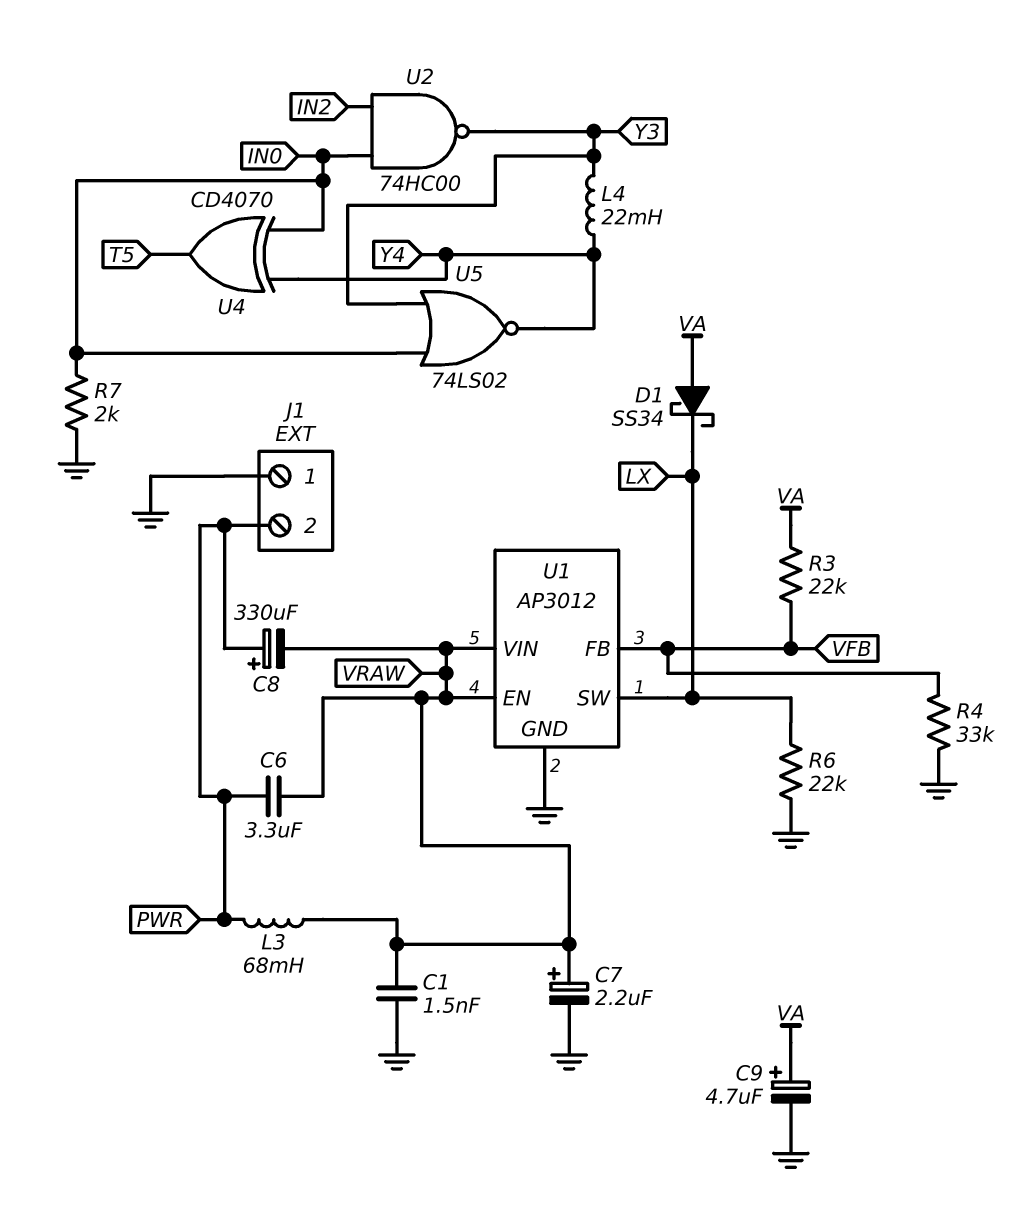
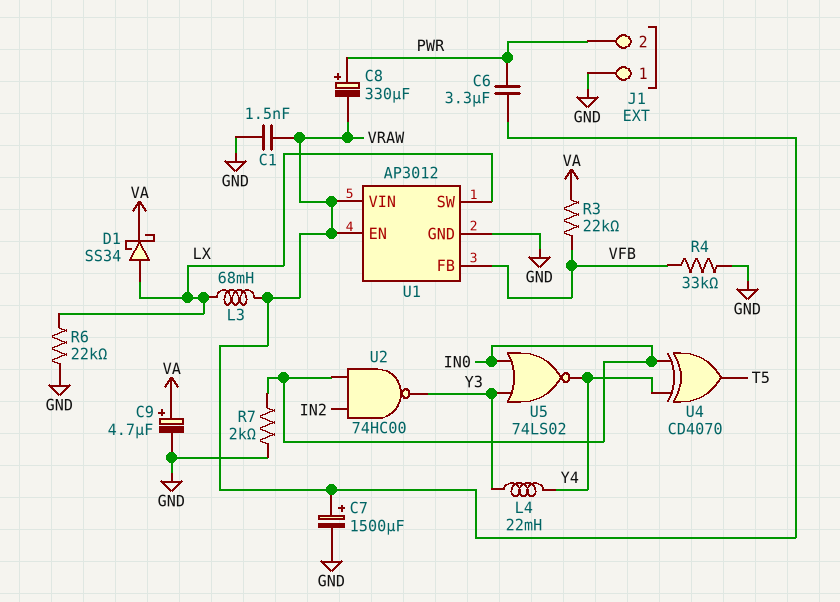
C7: 2.2uF (plus VRAW, minus GND) -> 1500uF (plus VRAW, minus GND)
D1: schottky SS34 (A VA, K LX) -> schottky SS34 (A LX, K VA)
L3: 68mH (PWR, VRAW) -> 68mH (LX, VRAW)

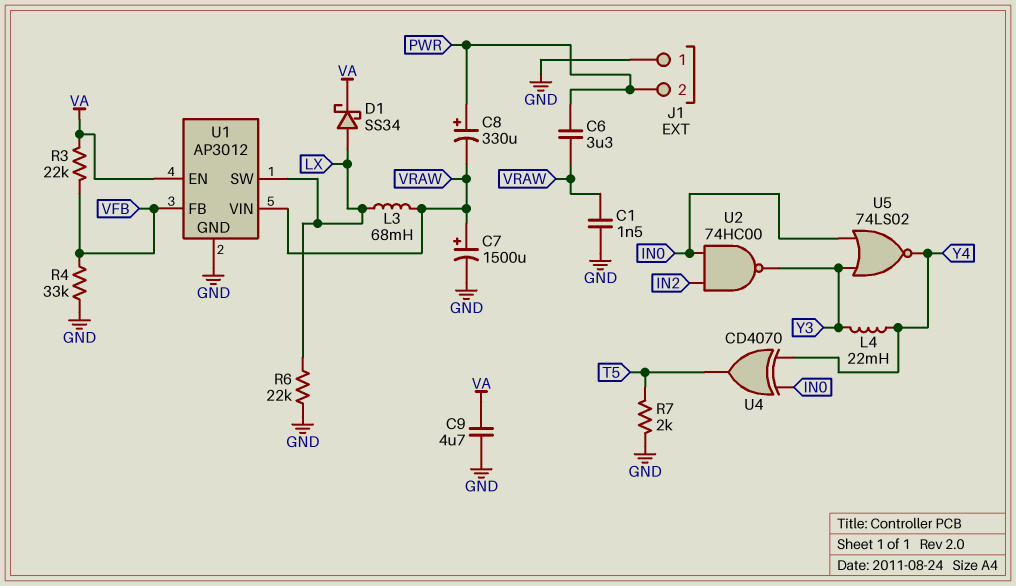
C9: 4.7uF (plus VA, minus GND) -> 4.7uF (GND, VA)
R7: 2k (GND, IN0) -> 2k (GND, T5)
U1 pin EN: VRAW -> VA

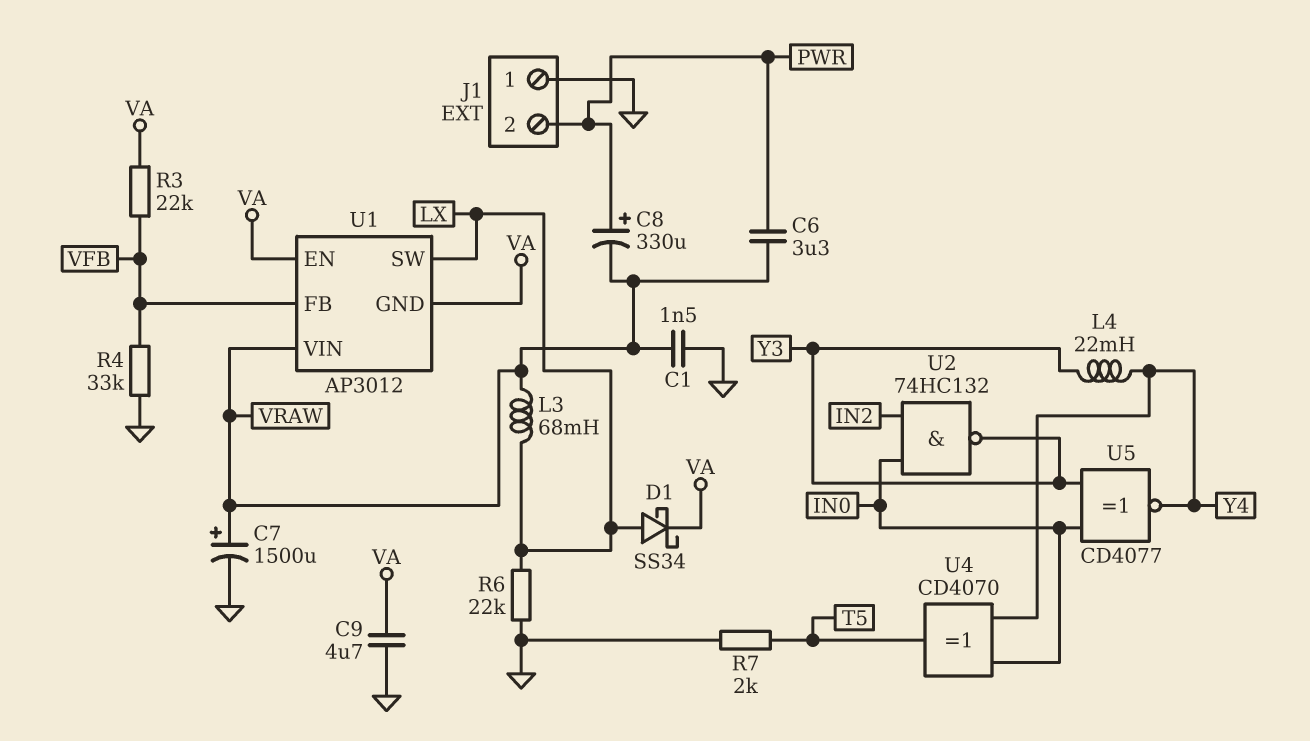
U1 pin GND: GND -> VA
U2: NAND 74HC00 (in IN0, in IN2, out Y3) -> NAND 74HC132 (in IN0, in IN2, out Y3)
U5: NOR 74LS02 (in IN0, in Y3, out Y4) -> XNOR CD4077 (in IN0, in Y3, out Y4)

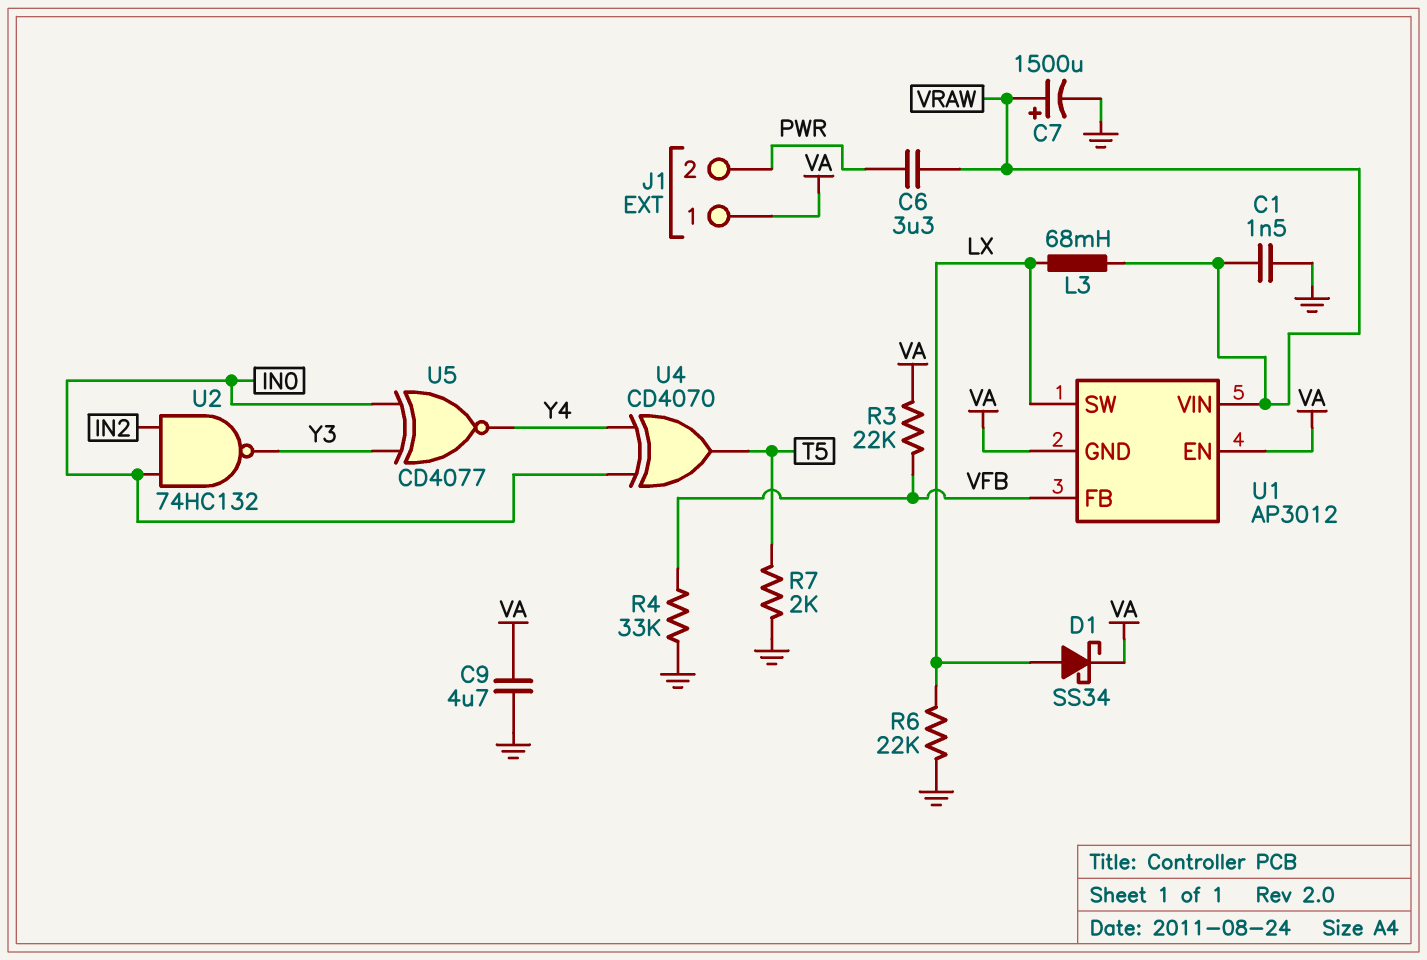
C8: 330uF (plus PWR, minus VRAW) -> none
J1 pin 1: GND -> VA
L4: 22mH (Y3, Y4) -> none

